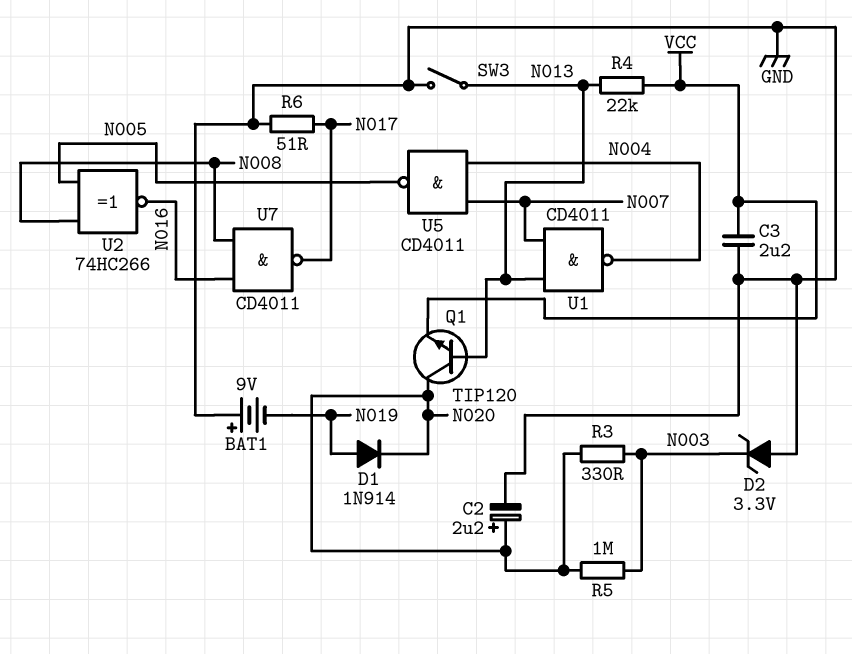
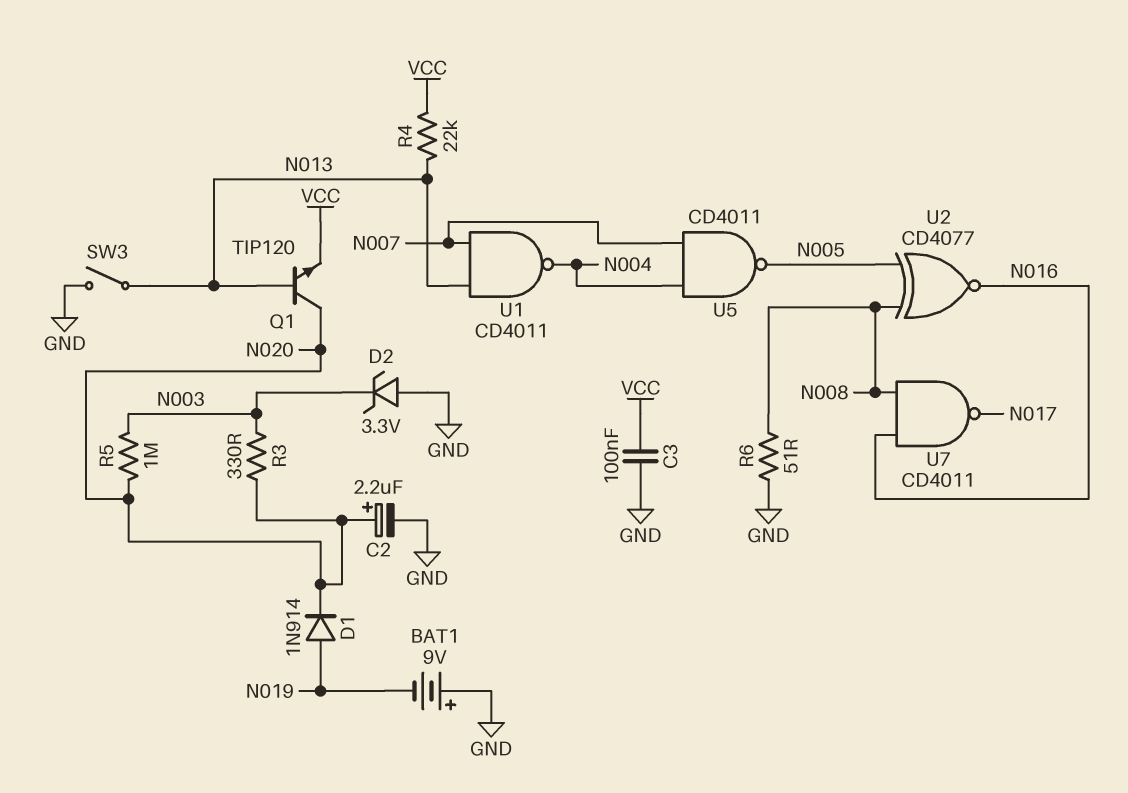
C3: 2.2uF (GND, VCC) -> 100nF (GND, VCC)
R6: 51 (GND, N017) -> 51 (GND, N008)
U2: XNOR 74HC266 (in N005, in N008, out N016) -> XNOR CD4077 (in N005, in N008, out N016)

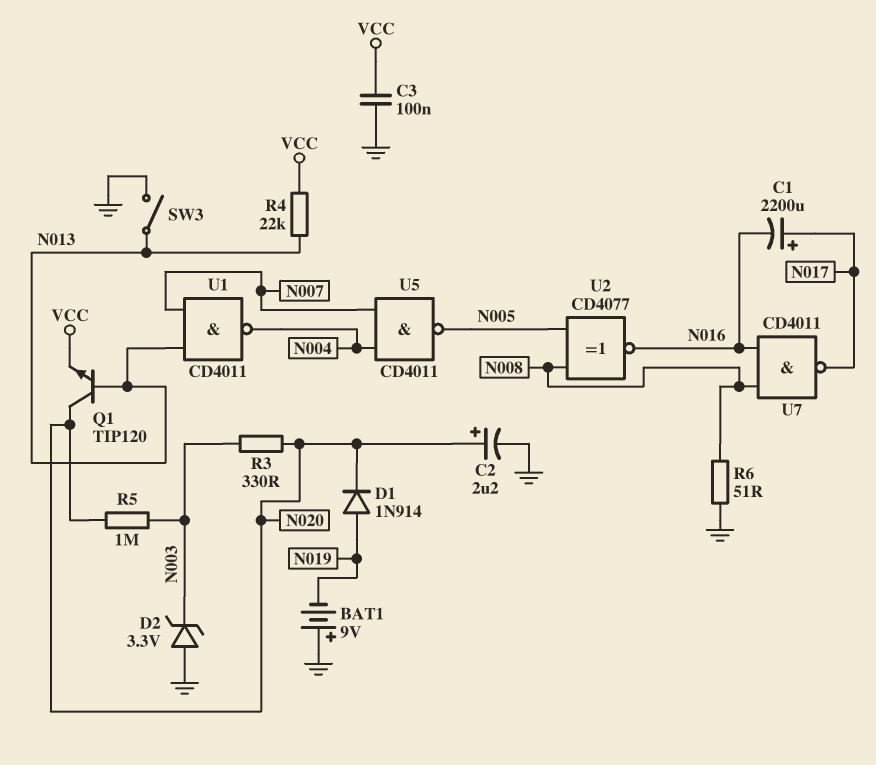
C1: none -> 2200uF (plus N017, minus N016)

